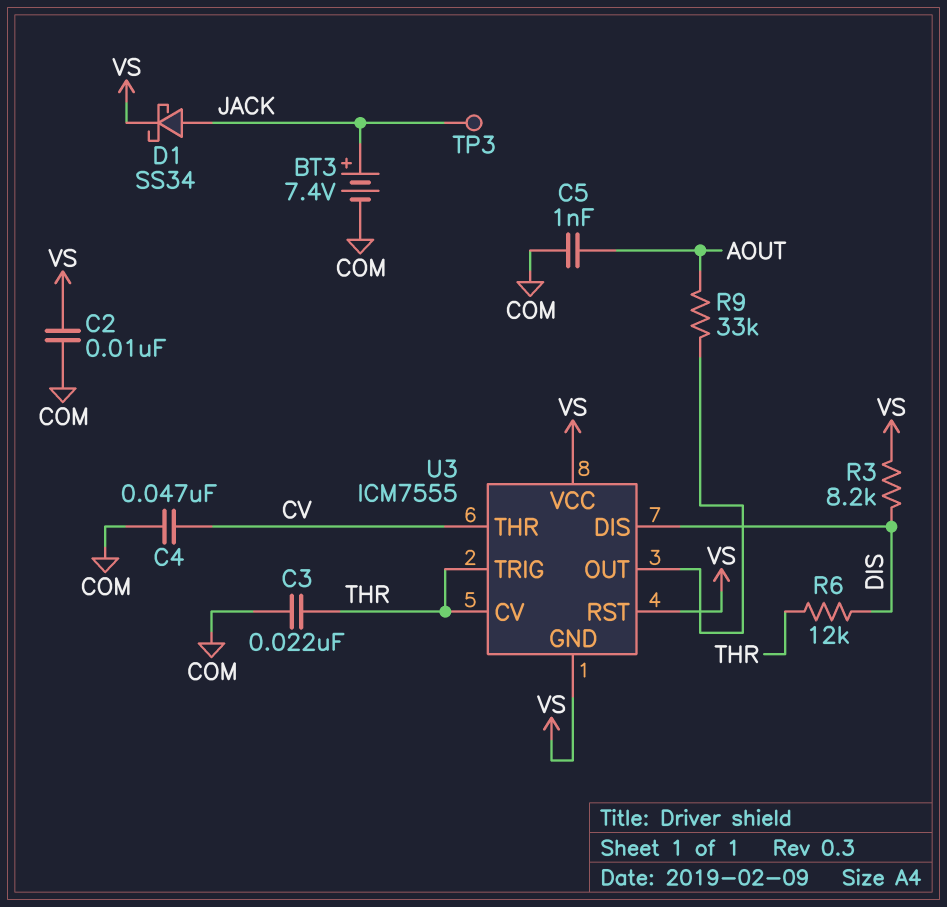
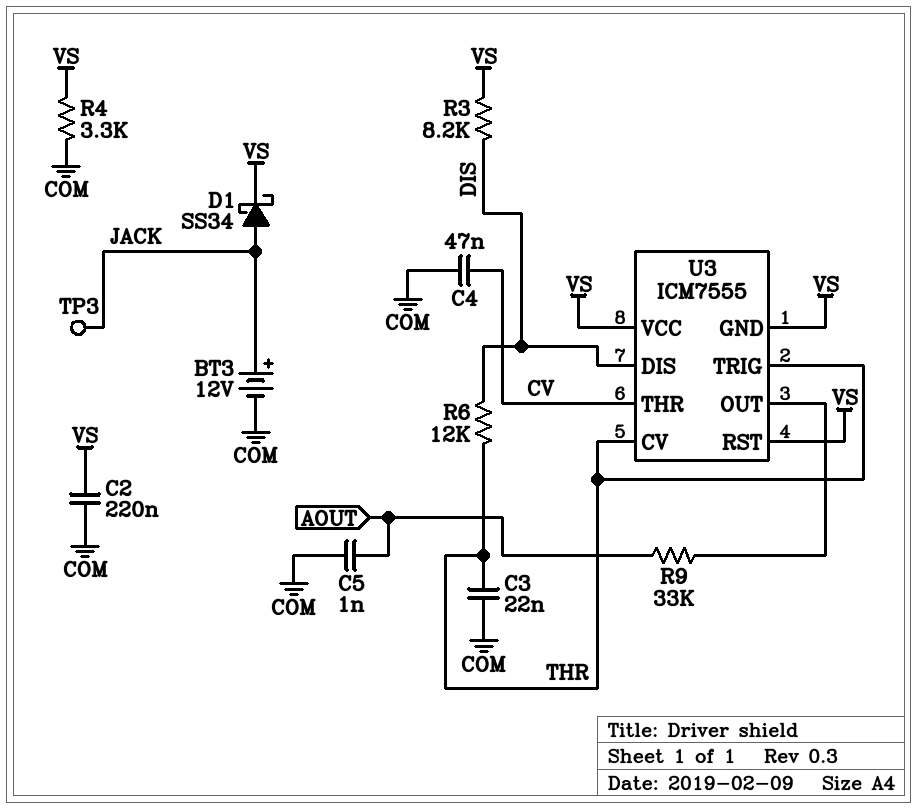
BT3: 7.4V (plus JACK, minus COM) -> 12V (plus JACK, minus COM)
C2: 10nF (COM, VS) -> 220nF (COM, VS)
R4: none -> 3.3k (COM, VS)

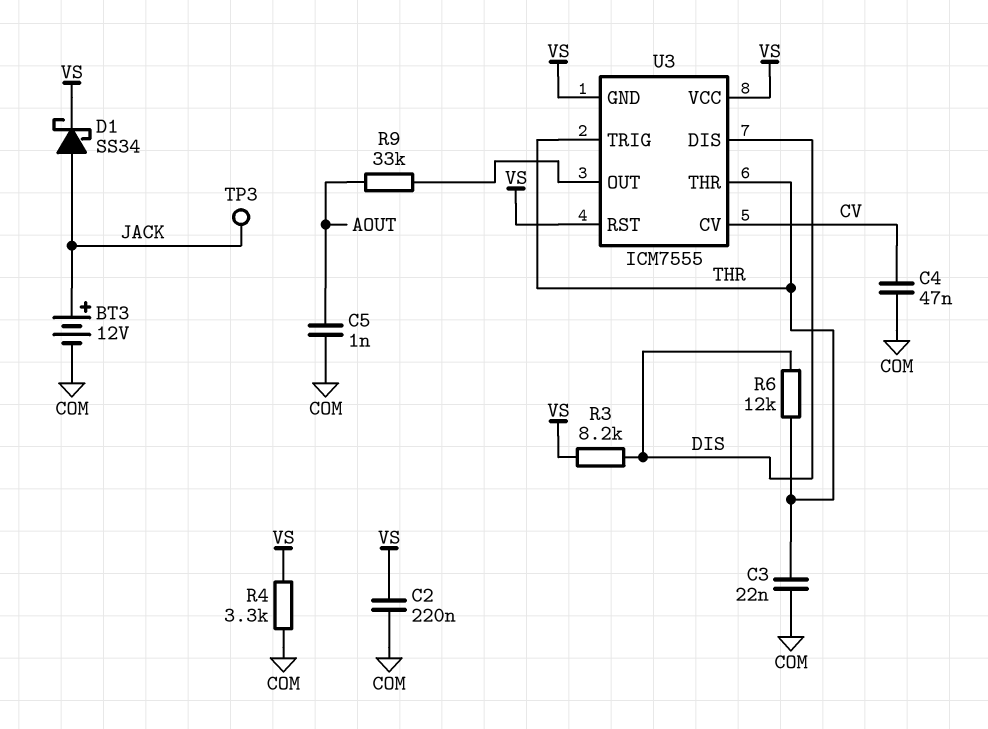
U3 pin CV: THR -> CV
U3 pin THR: CV -> THR

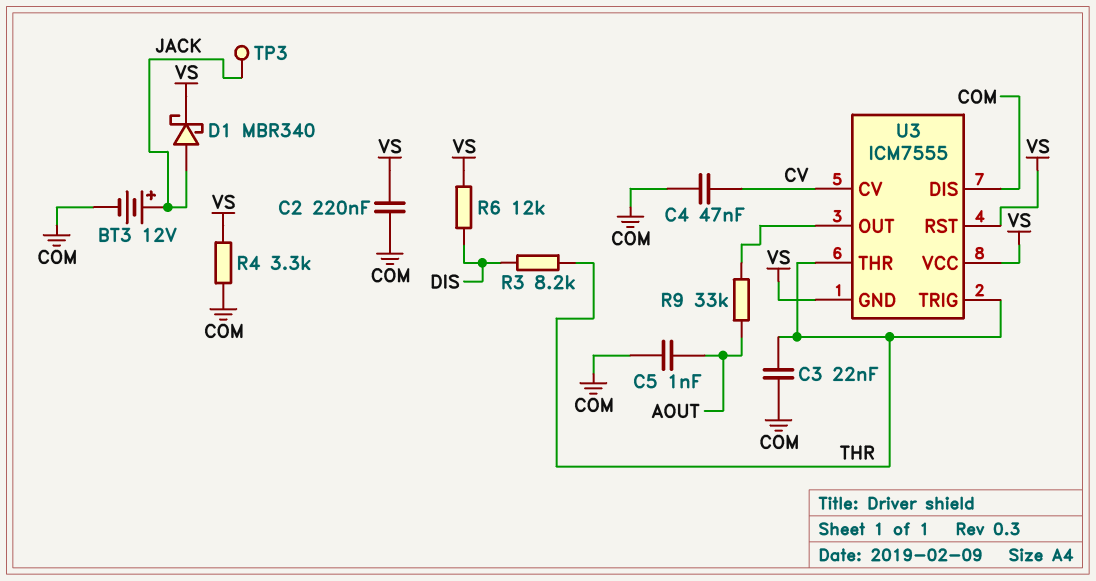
D1: schottky SS34 (A JACK, K VS) -> schottky MBR340 (A JACK, K VS)
R3: 8.2k (DIS, VS) -> 8.2k (DIS, THR)
R6: 12k (DIS, THR) -> 12k (DIS, VS)
U3 pin DIS: DIS -> COM

